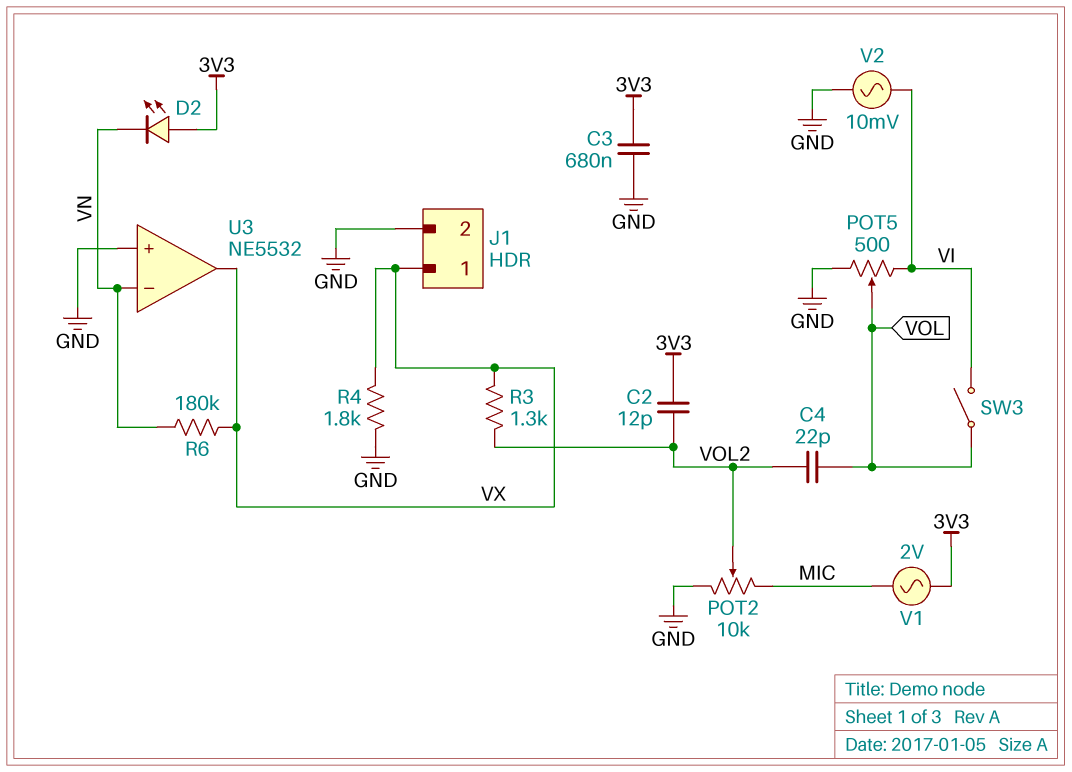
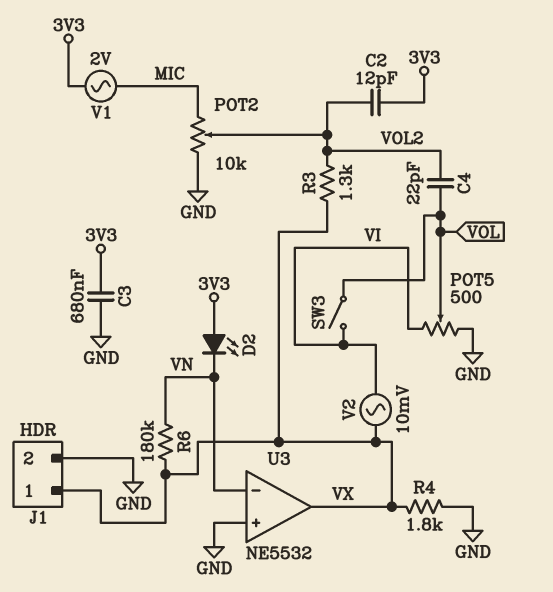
V2: AC 10mV (GND, VI) -> AC 10mV (VI, VX)

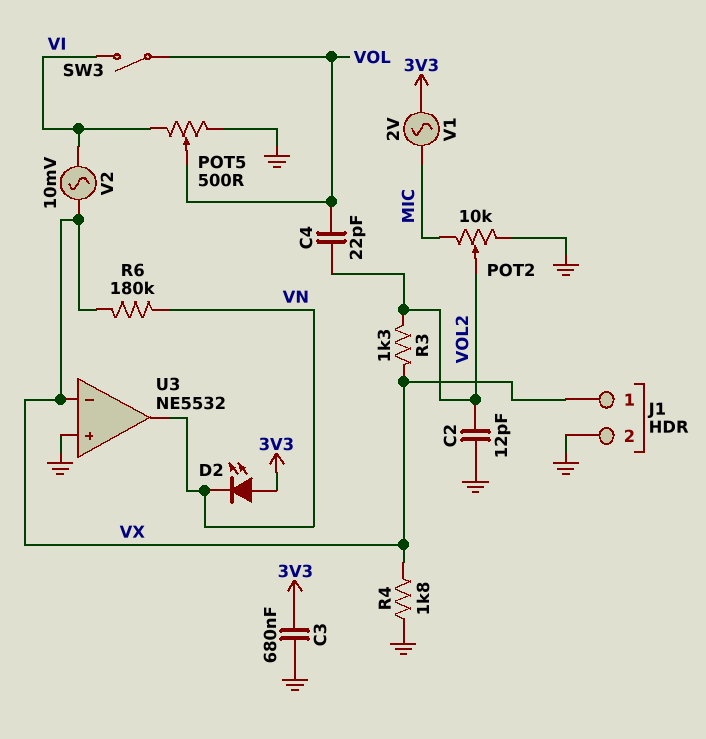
C2: 12pF (3V3, VOL2) -> 12pF (GND, VOL2)
U3 pin in-: VN -> VX
U3 pin out: VX -> VN

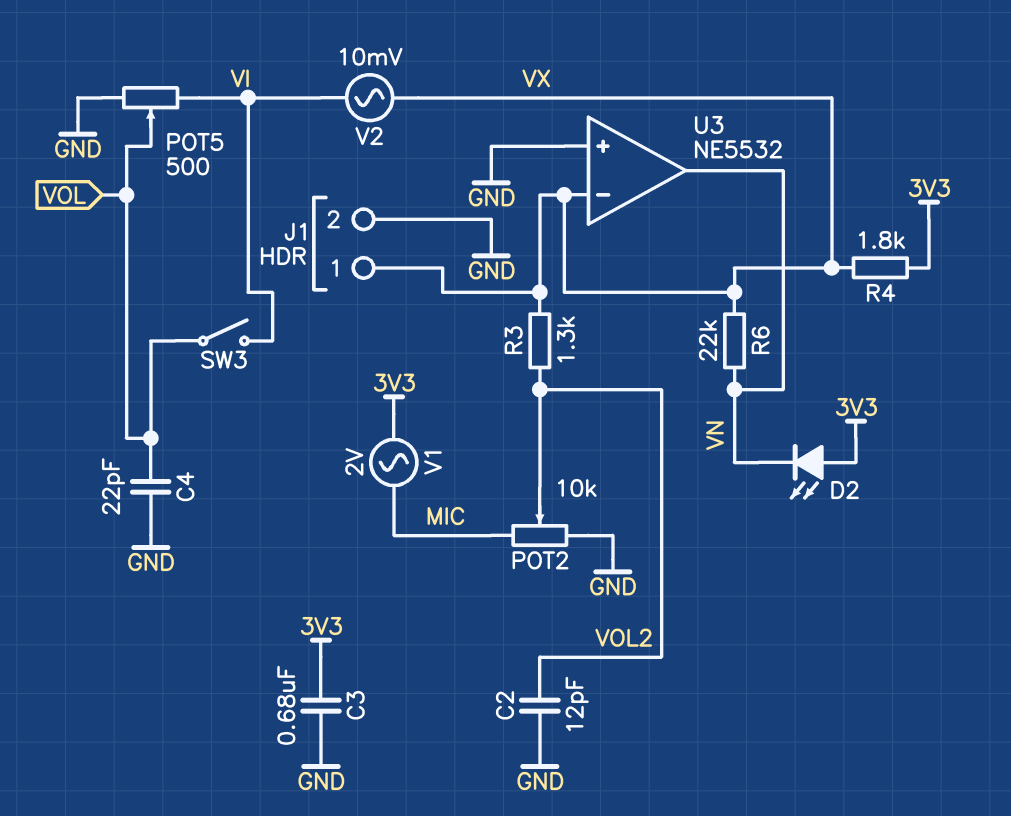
C4: 22pF (VOL, VOL2) -> 22pF (GND, VOL)
R4: 1.8k (GND, VX) -> 1.8k (3V3, VX)
R6: 180k (VN, VX) -> 22k (VN, VX)

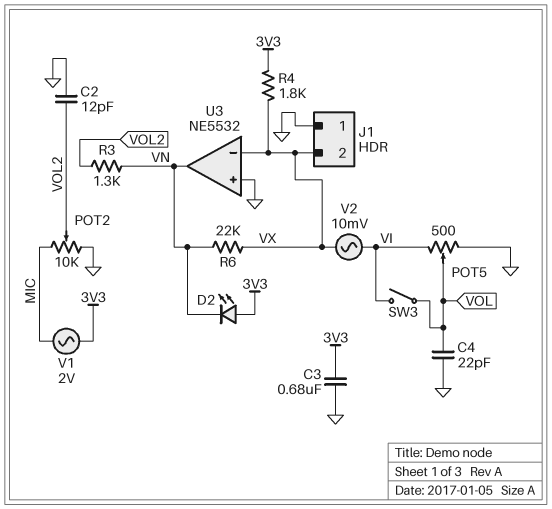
J1 pin 1: VX -> GND
J1 pin 2: GND -> VX
R3: 1.3k (VOL2, VX) -> 1.3k (VN, VOL2)

